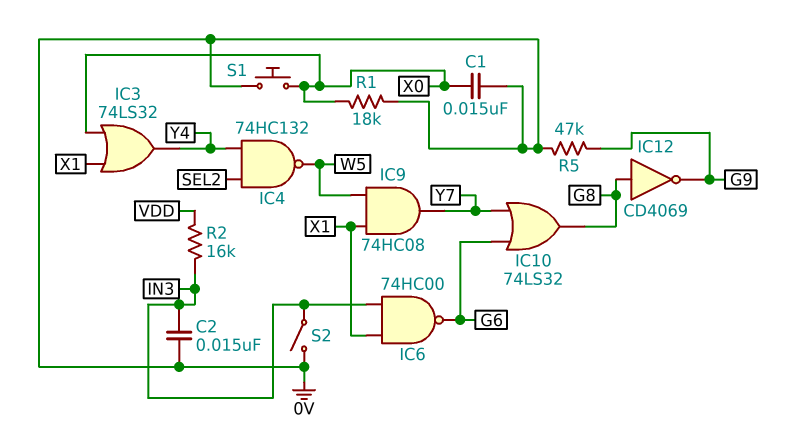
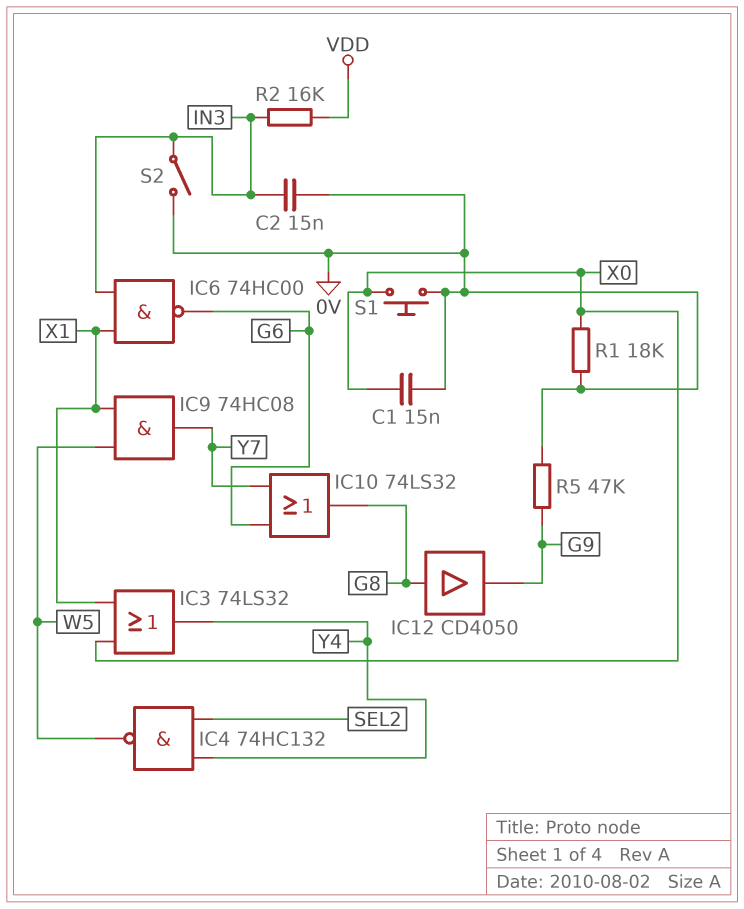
IC12: NOT CD4069 (in G8, out G9) -> buffer CD4050 (in G8, out G9)

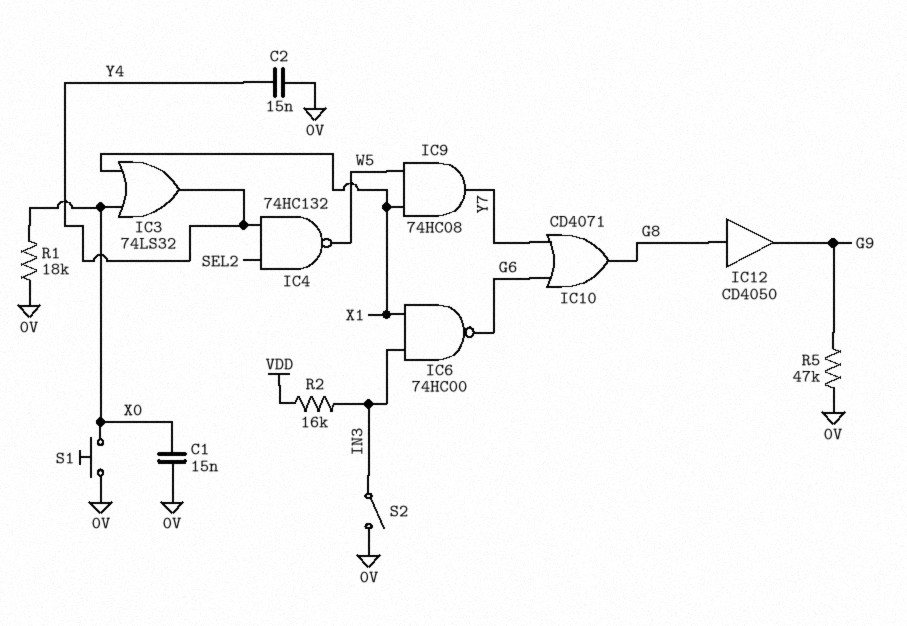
C2: 15nF (0V, IN3) -> 15nF (0V, Y4)
IC10: OR 74LS32 (in G6, in Y7, out G8) -> OR CD4071 (in G6, in Y7, out G8)

